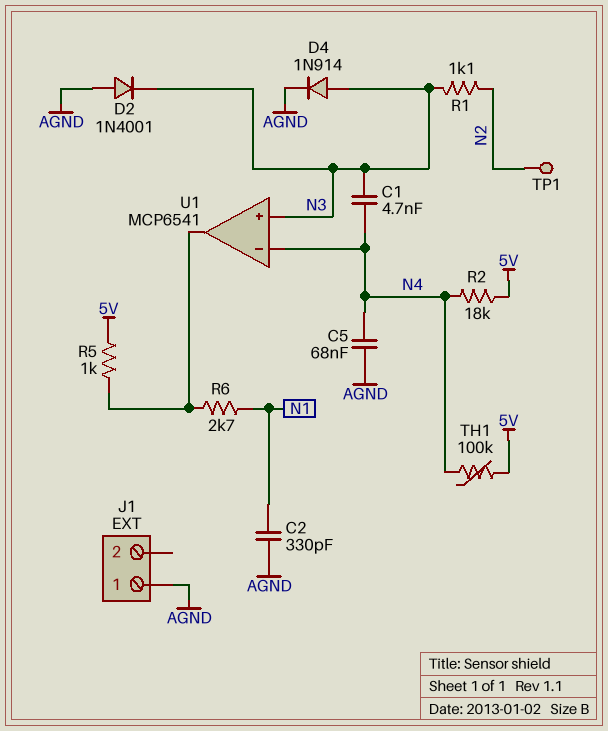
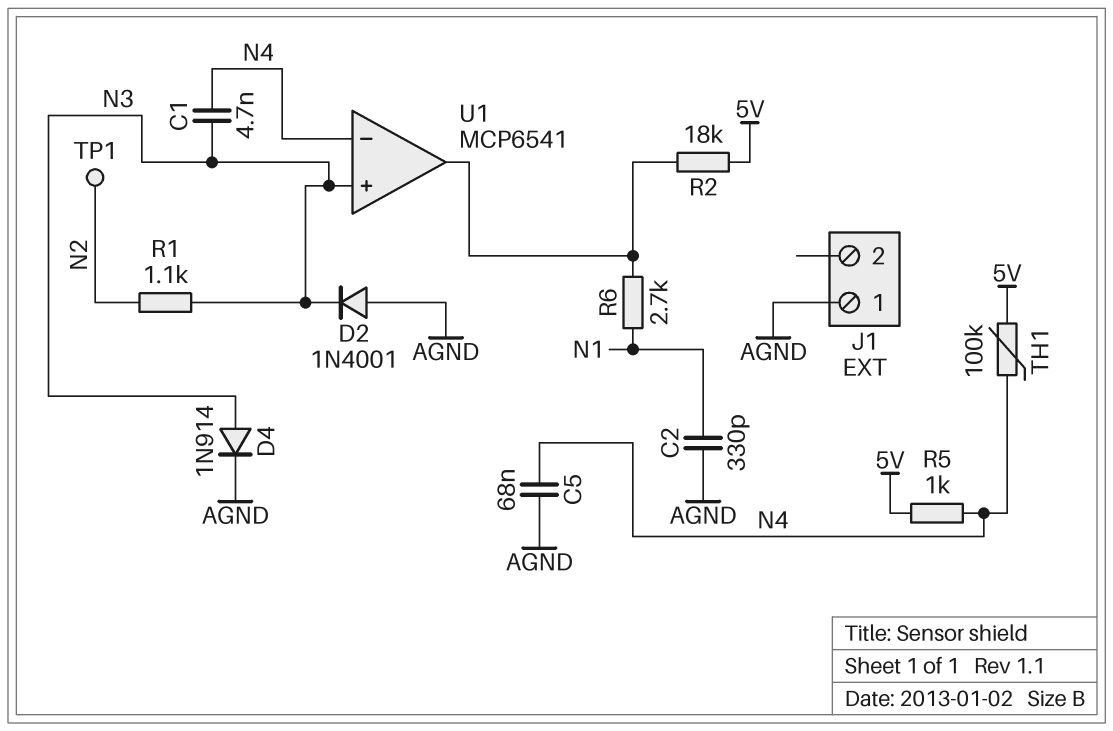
R2: 18k (5V, N4) -> 18k (5V, U1/out)
R5: 1k (5V, U1/out) -> 1k (5V, N4)

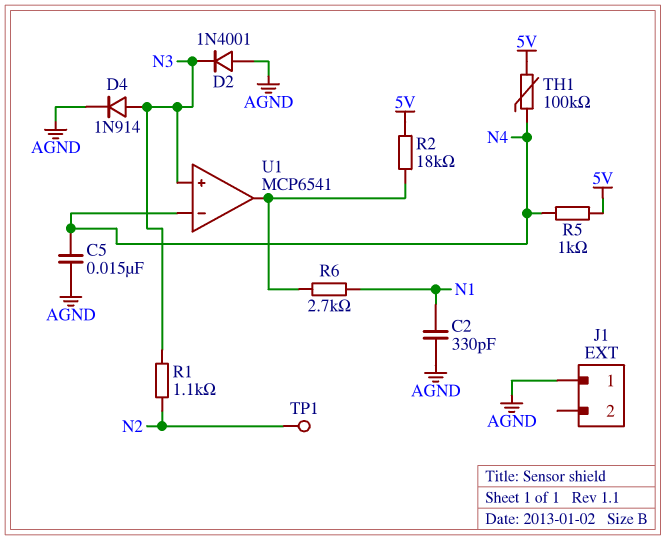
C1: 4.7nF (N3, N4) -> none
C5: 68nF (AGND, N4) -> 15nF (AGND, N4)

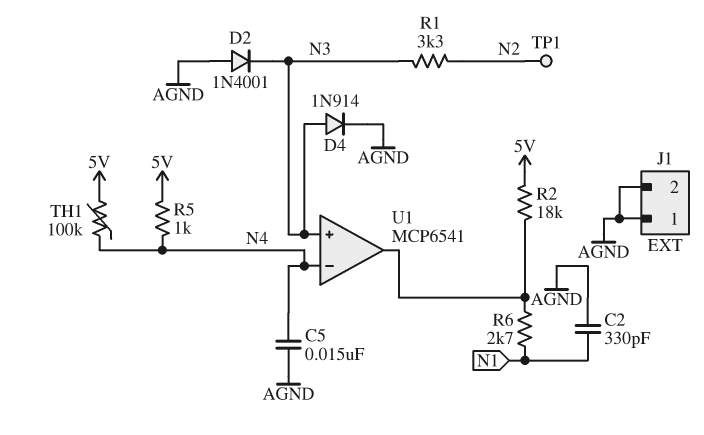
J1 pin 2: none -> AGND
R1: 1.1k (N2, N3) -> 3.3k (N2, N3)

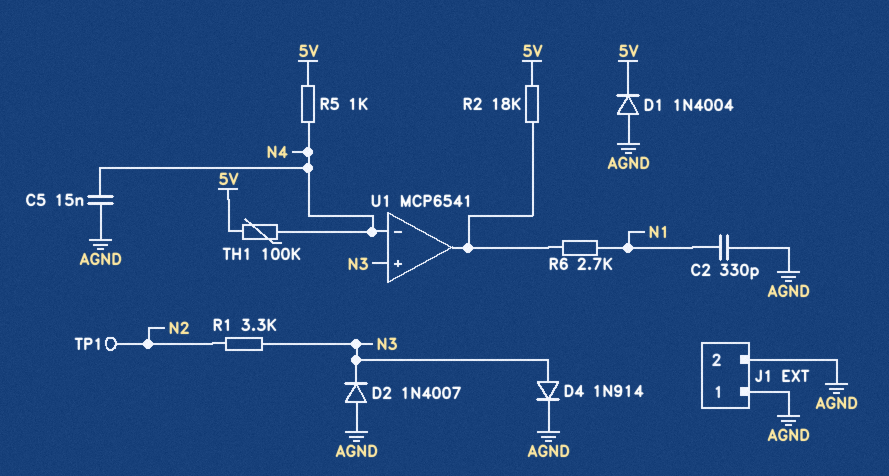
D1: none -> diode 1N4004 (A AGND, K 5V)
D2: diode 1N4001 (A AGND, K N3) -> diode 1N4007 (A AGND, K N3)

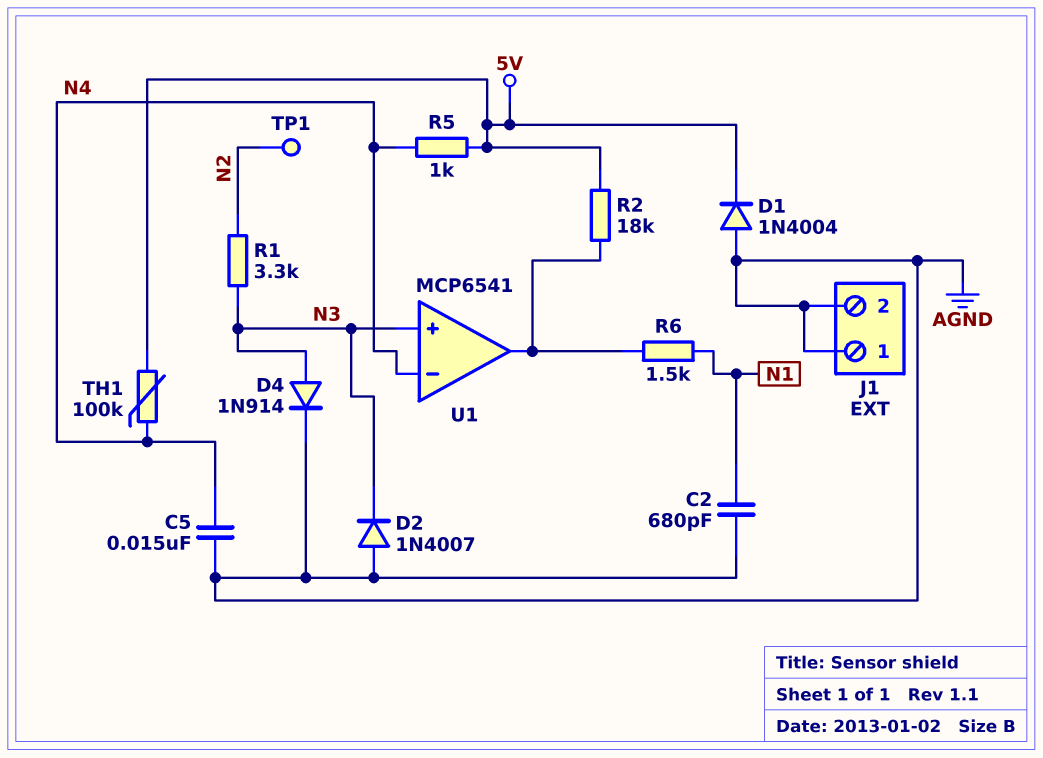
C2: 330pF (AGND, N1) -> 680pF (AGND, N1)
R6: 2.7k (N1, U1/out) -> 1.5k (N1, U1/out)

